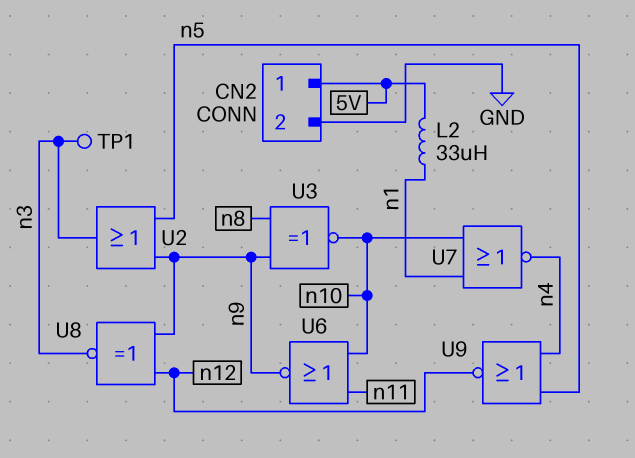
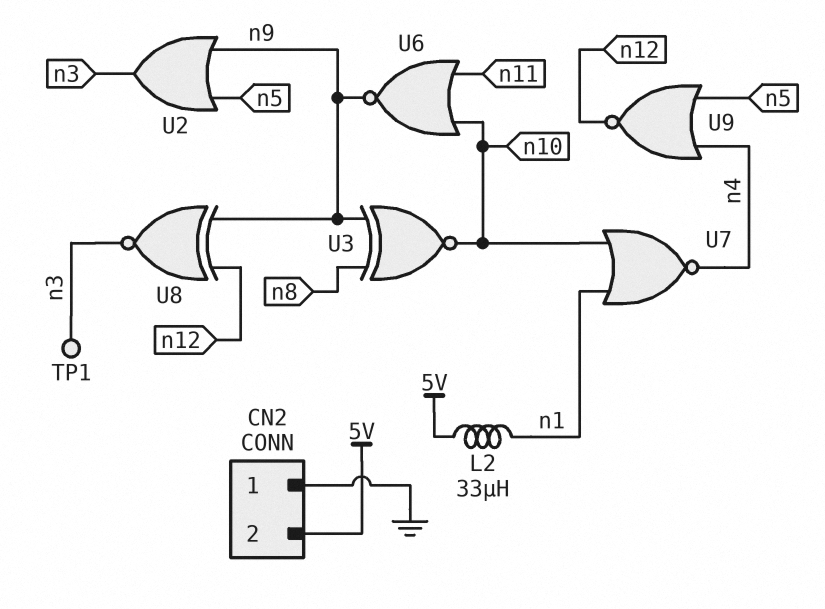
CN2 pin 1: 5V -> GND
CN2 pin 2: GND -> 5V

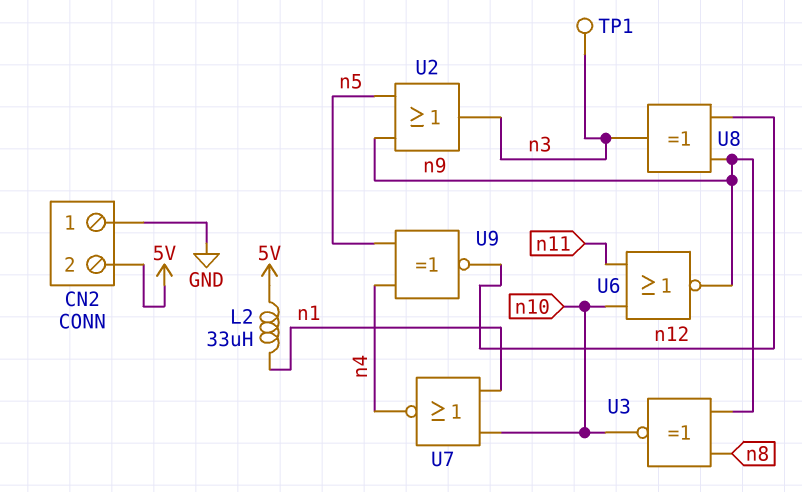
U8: XNOR (in n9, in n12, out n3) -> XOR (in n9, in n12, out n3)
U9: NOR (in n4, in n5, out n12) -> XNOR (in n4, in n5, out n12)

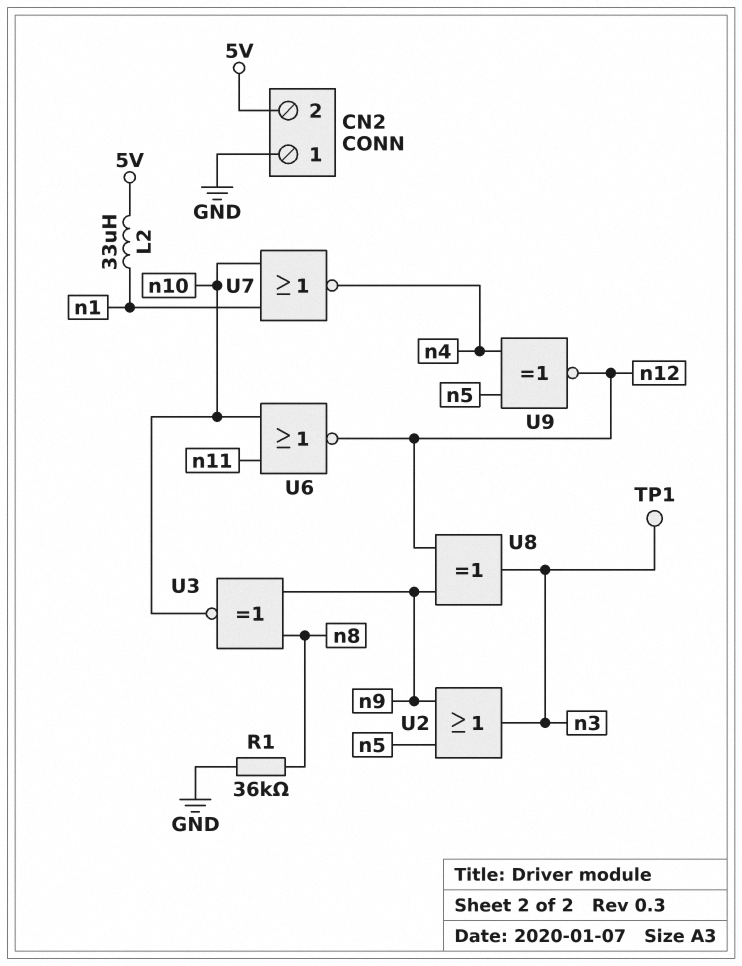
R1: none -> 36k (GND, n8)
U6: NOR (in n10, in n11, out n9) -> NOR (in n10, in n11, out n12)

